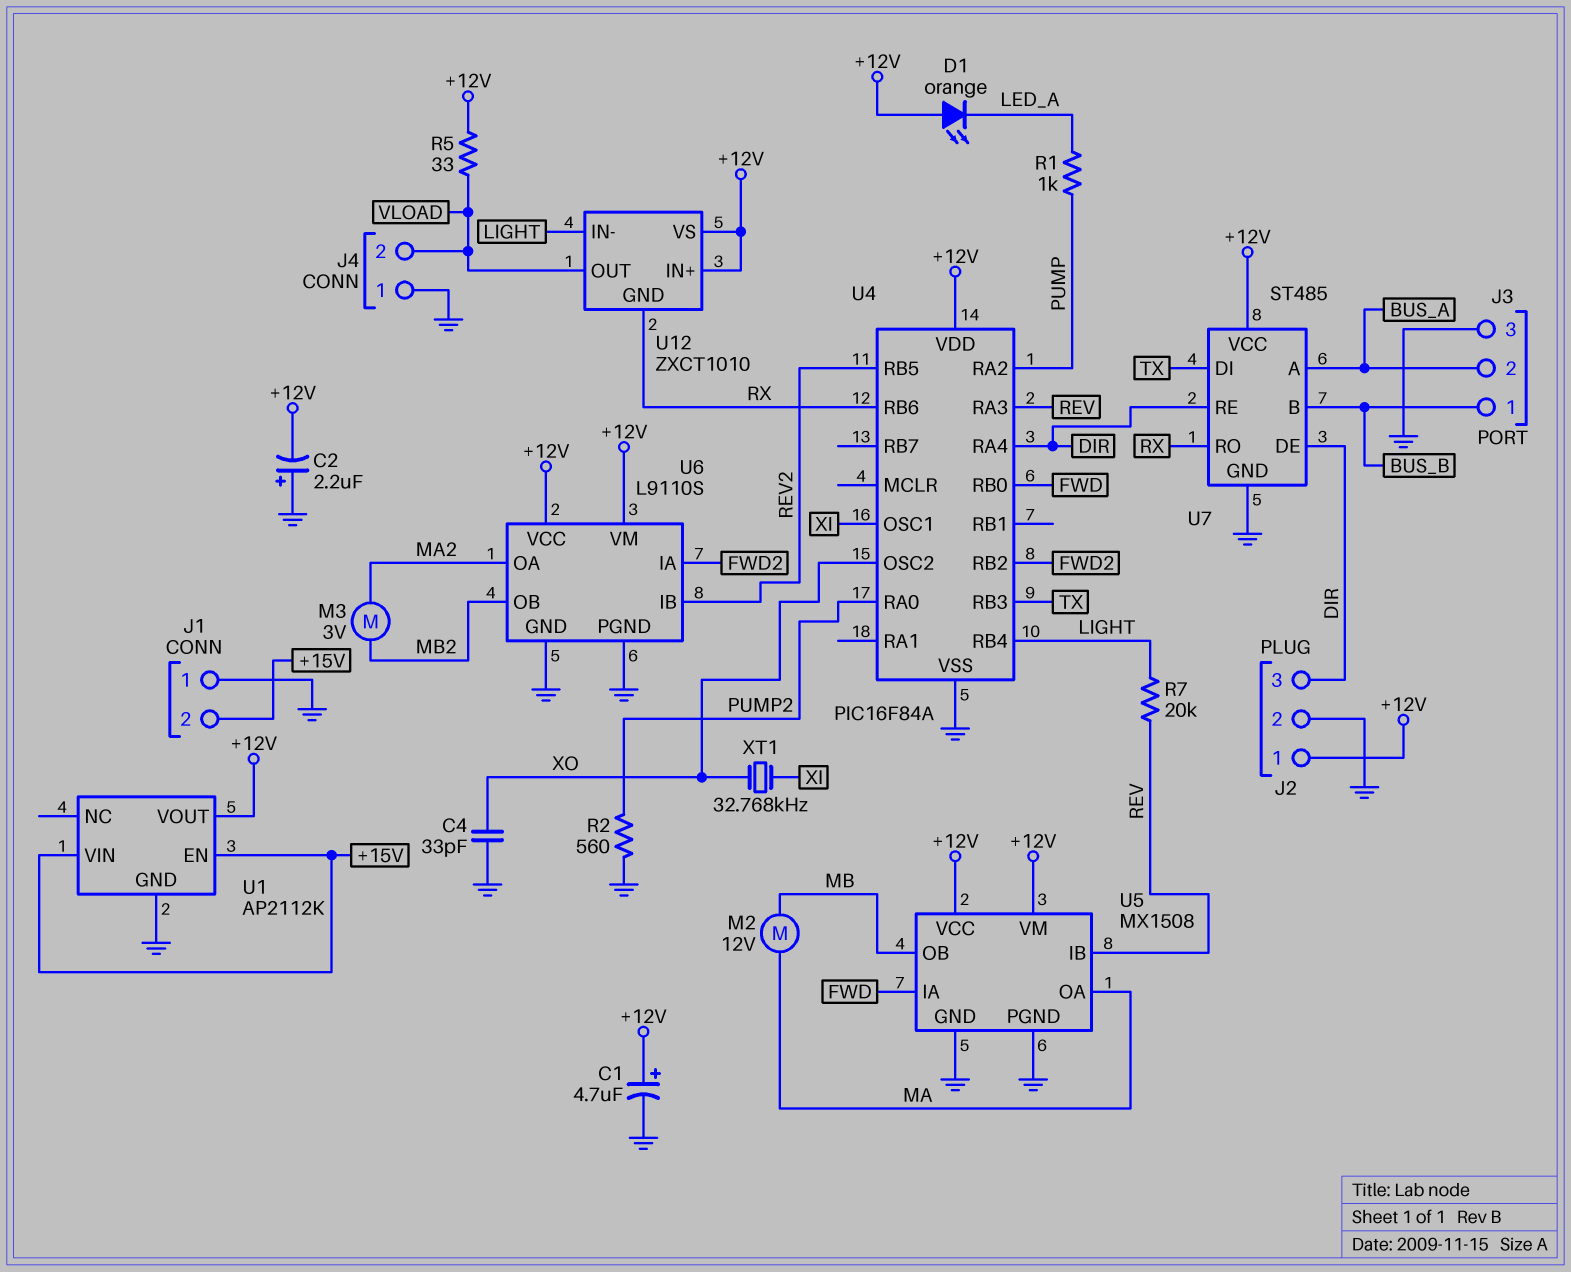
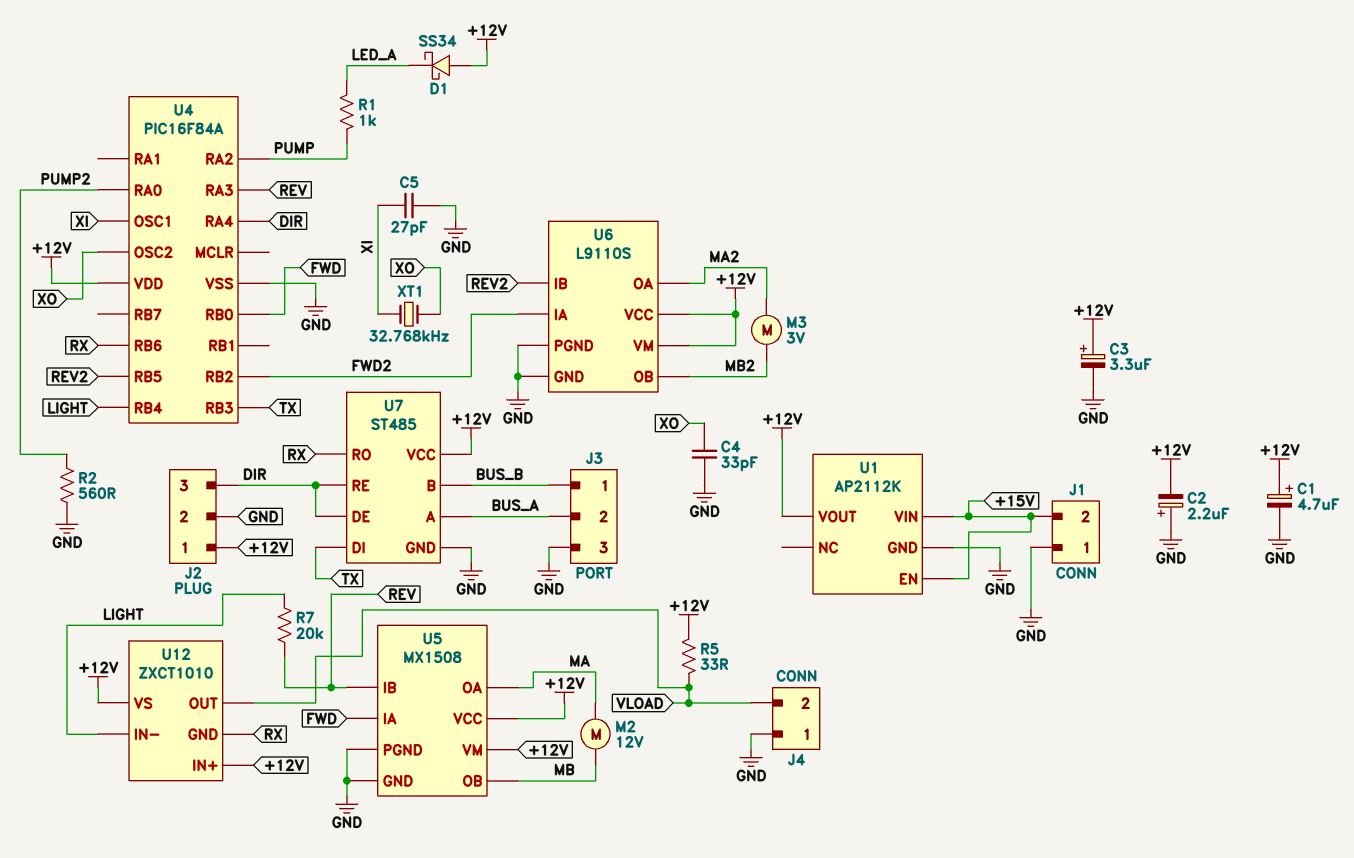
C3: none -> 3.3uF (plus +12V, minus GND)
C5: none -> 27pF (GND, XI)
D1: LED orange (A +12V, K LED_A) -> schottky SS34 (A +12V, K LED_A)

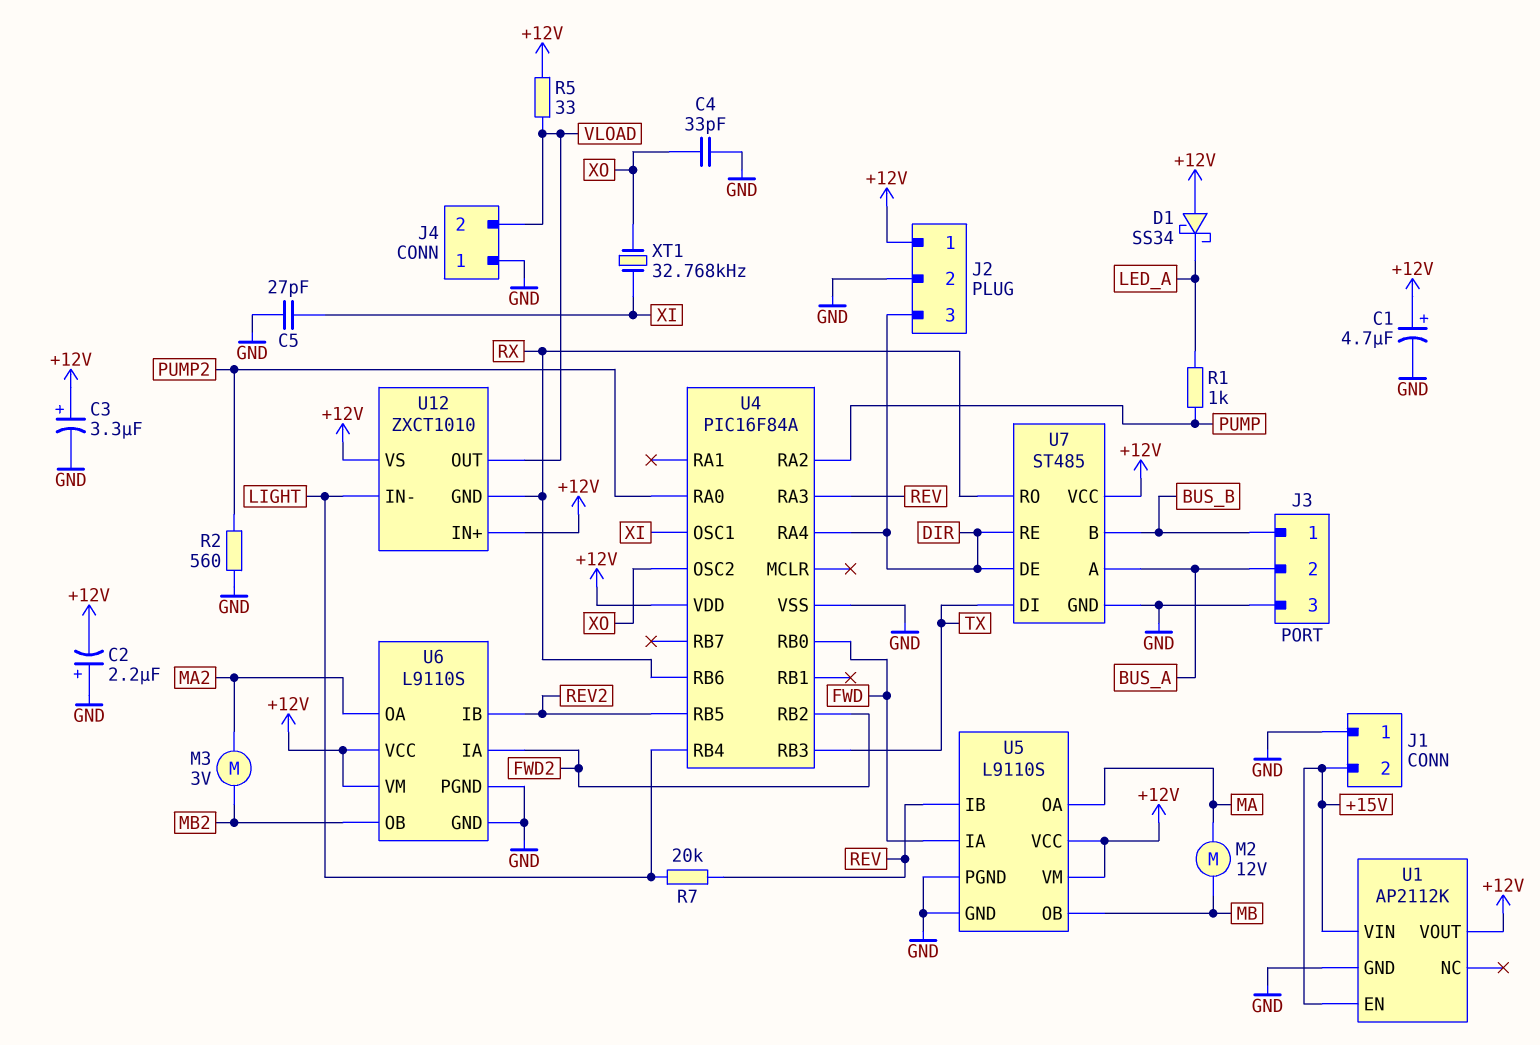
U5: MX1508 -> L9110S

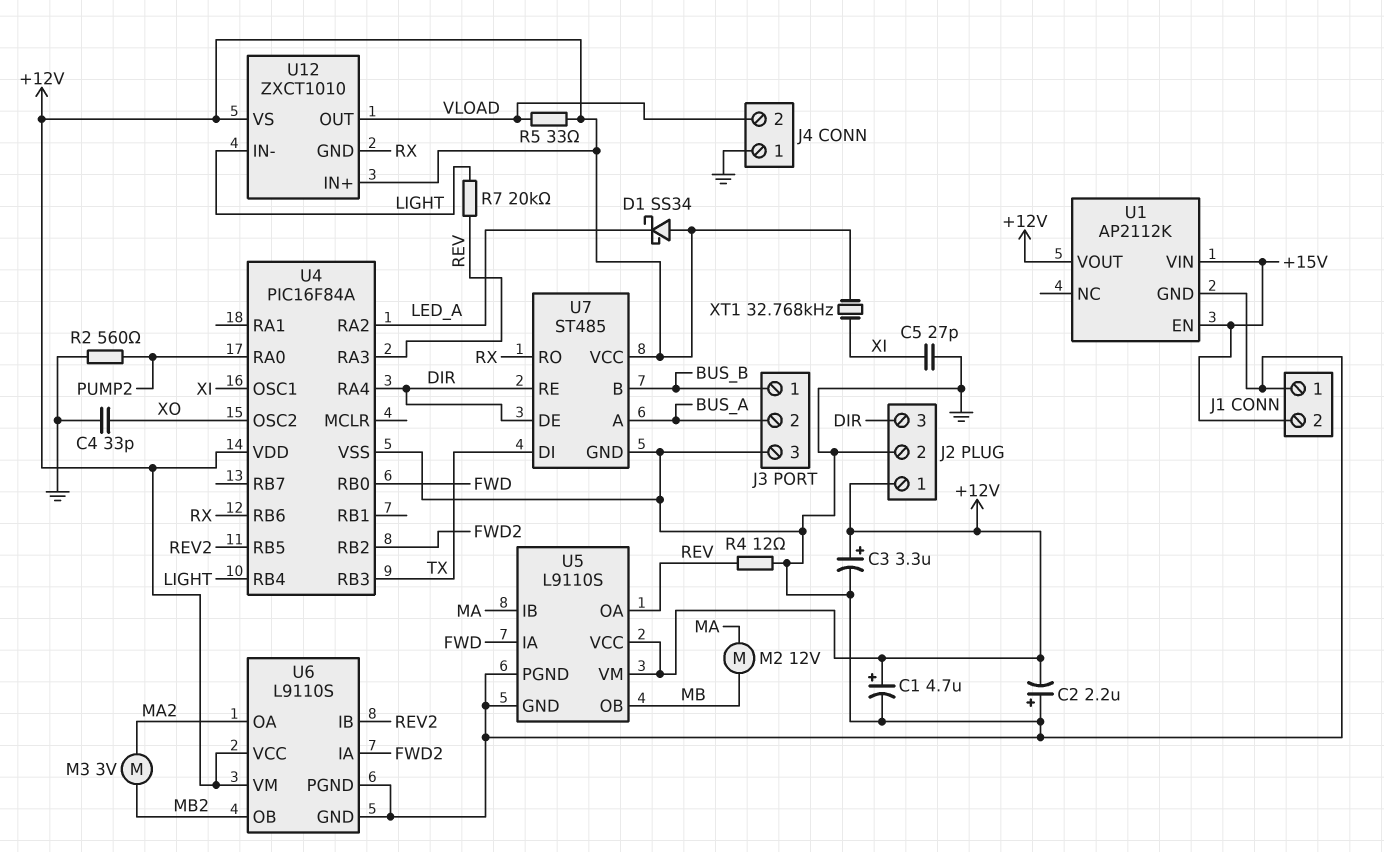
R1: 1k (LED_A, PUMP) -> none
R4: none -> 12 (GND, REV)
U4 pin RA2: PUMP -> LED_A
U5 pin IB: REV -> MA
U5 pin OA: MA -> REV
XT1: 32.768kHz (XI, XO) -> 32.768kHz (+12V, XI)

